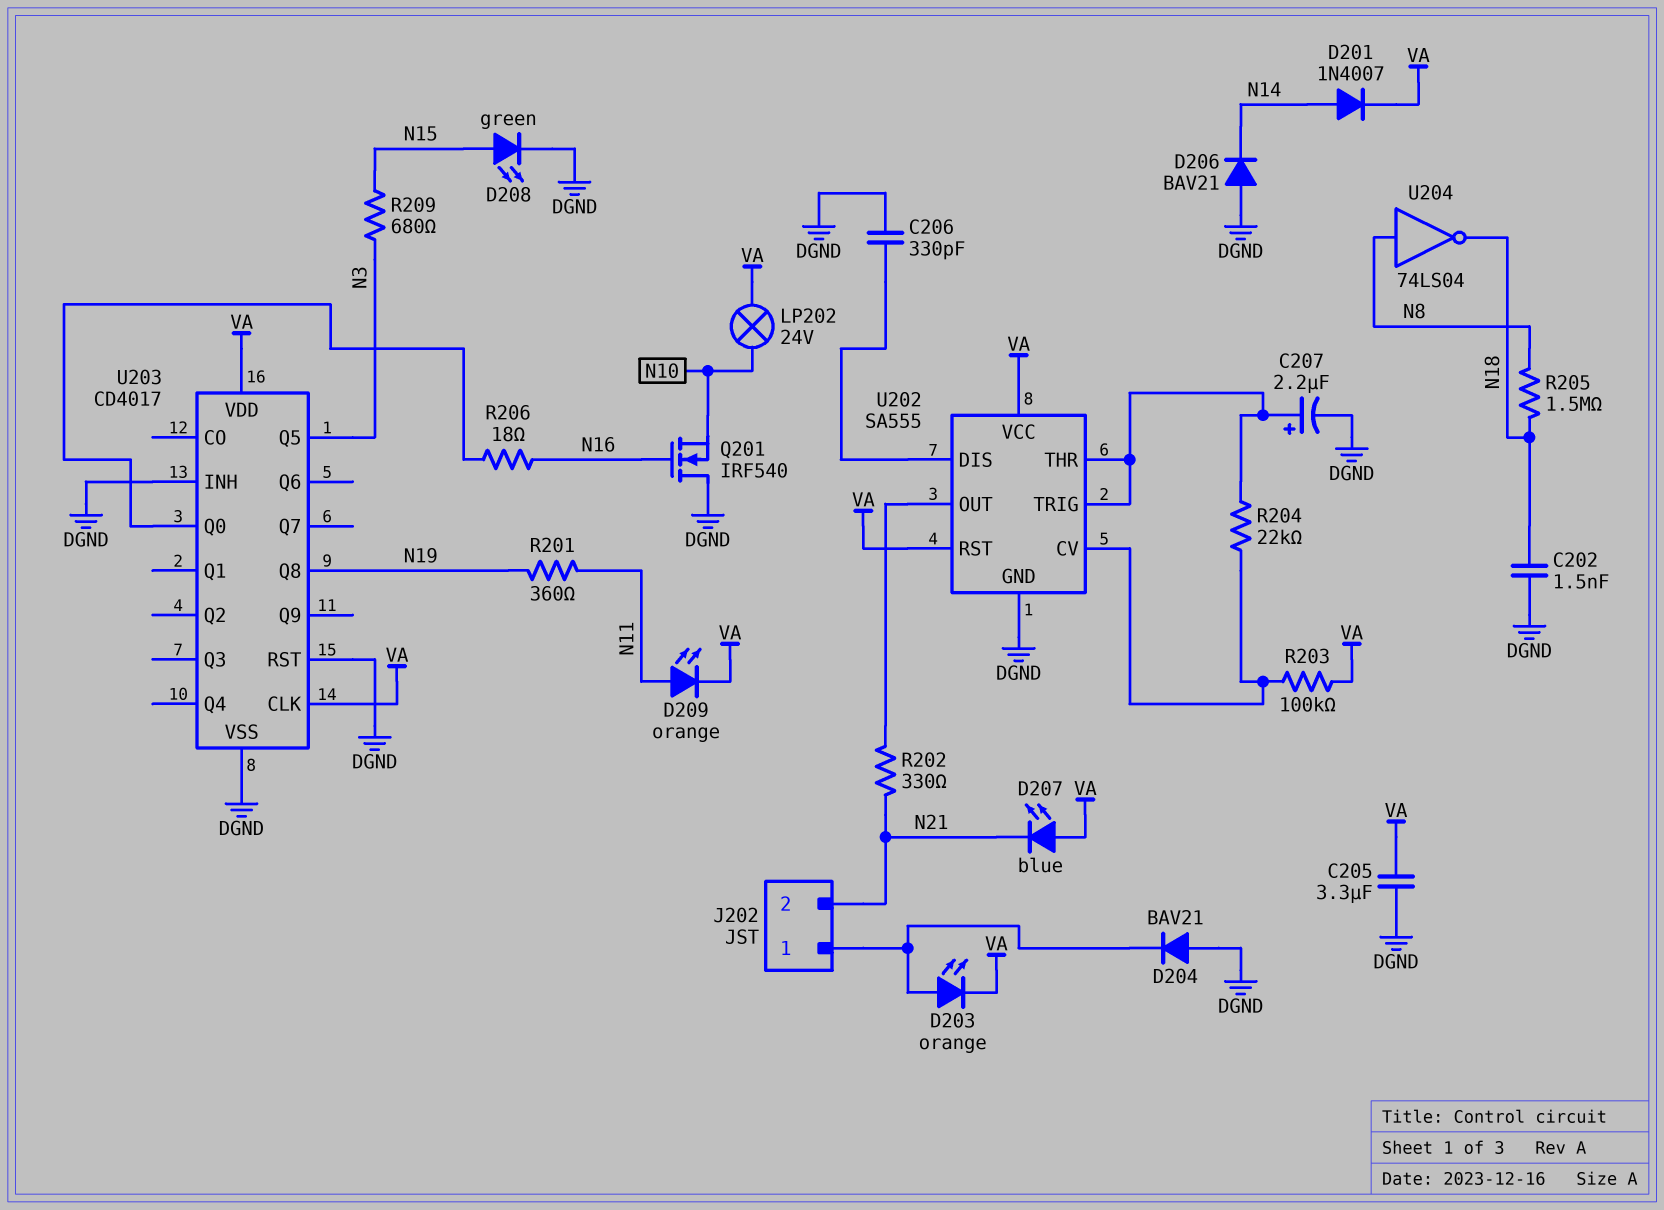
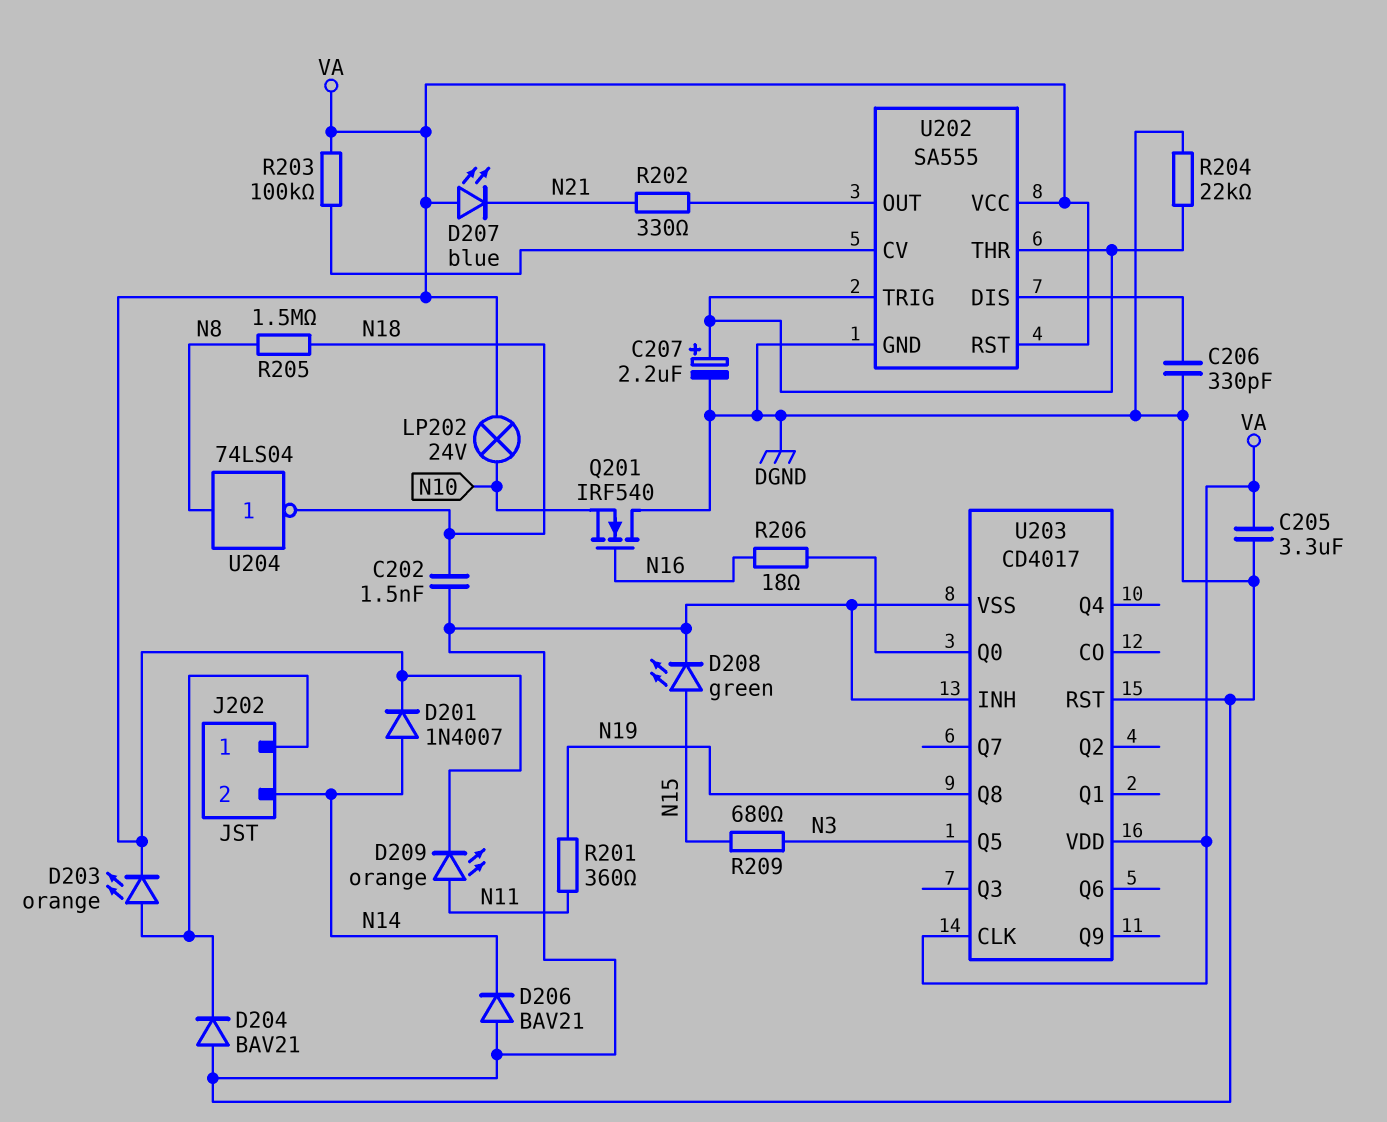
J202 pin 2: N21 -> N14
R204: 22k (U202/CV, U202/THR) -> 22k (DGND, U202/THR)

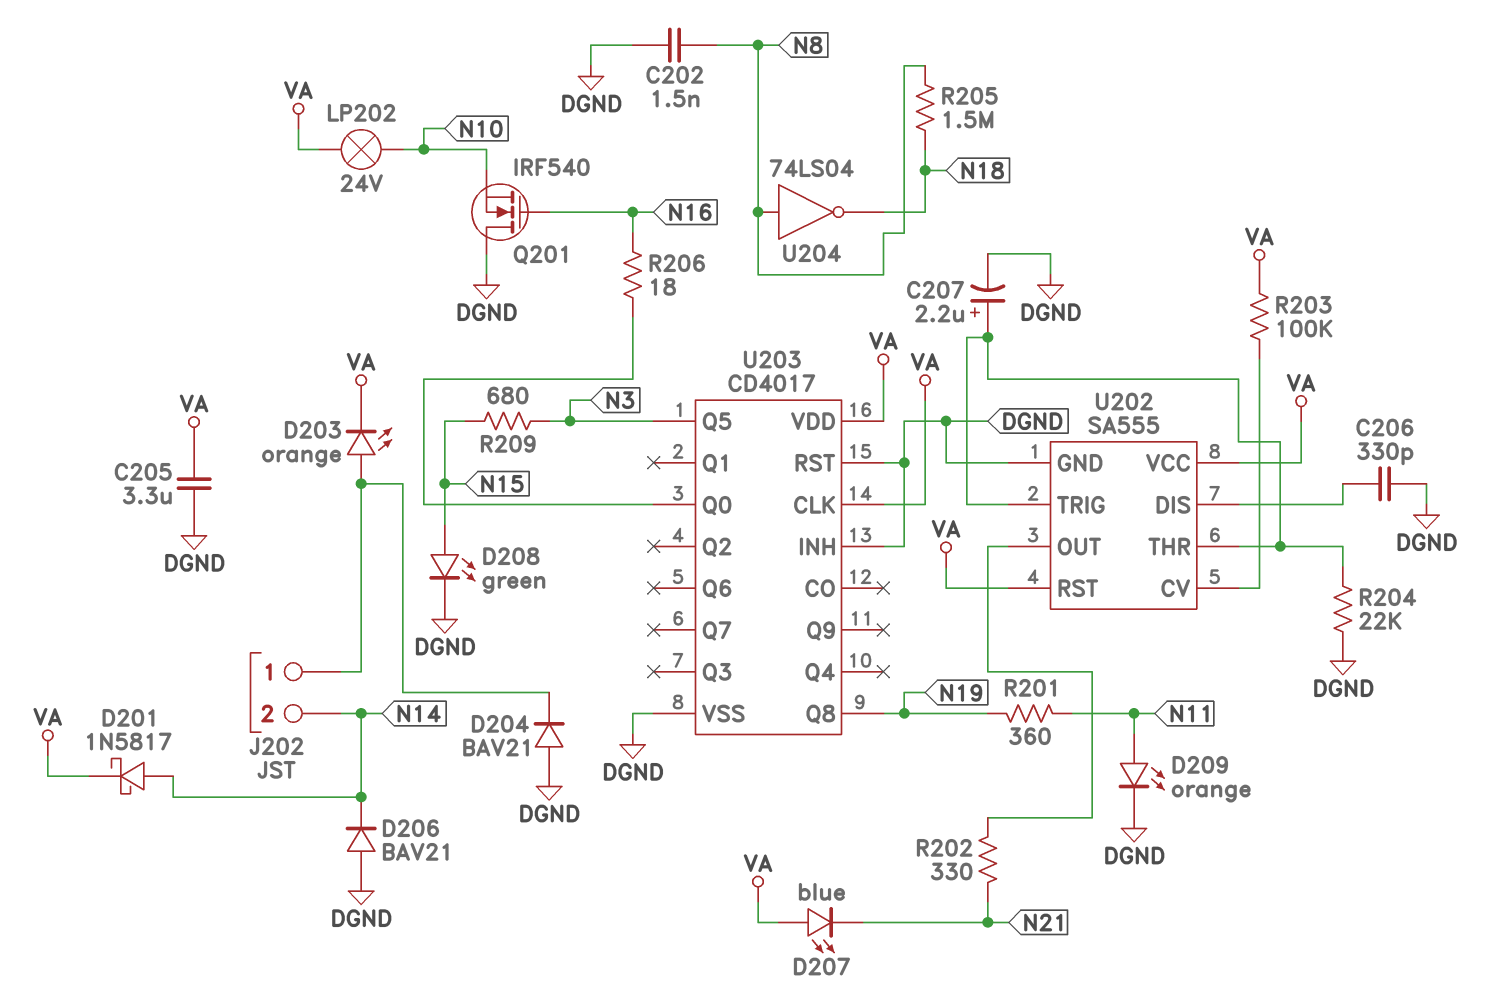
C202: 1.5nF (DGND, N18) -> 1.5nF (DGND, N8)
D201: diode 1N4007 (A N14, K VA) -> schottky 1N5817 (A N14, K VA)
D209: LED orange (A N11, K VA) -> LED orange (A N11, K DGND)

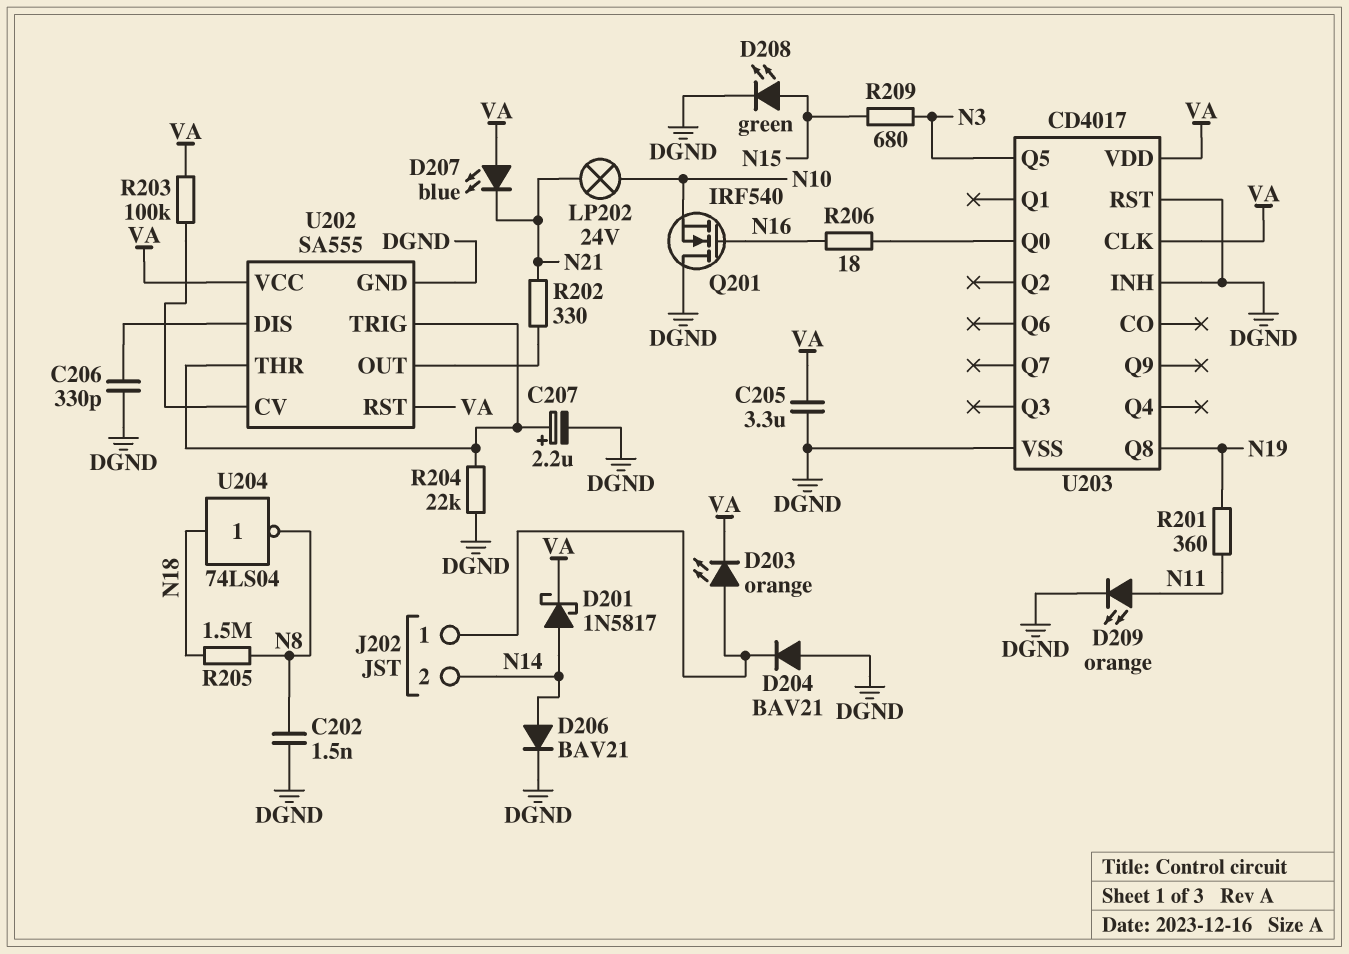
D206: diode BAV21 (A DGND, K N14) -> diode BAV21 (A N14, K DGND)
LP202: lamp 24V (N10, VA) -> lamp 24V (N10, N21)
U204: NOT 74LS04 (in N8, out N18) -> NOT 74LS04 (in N18, out N8)

